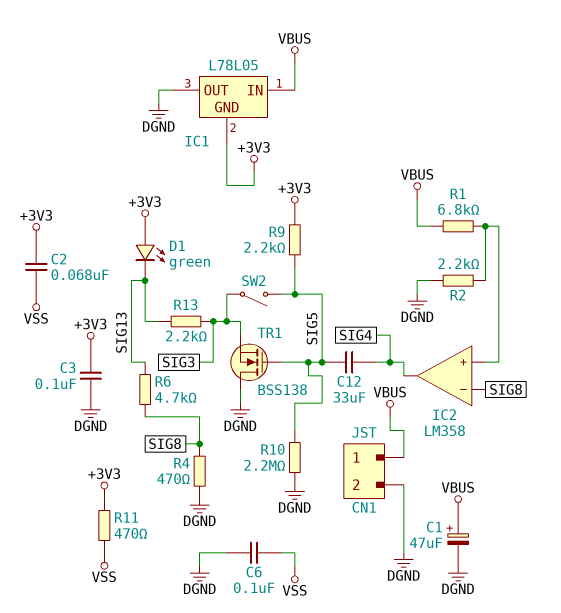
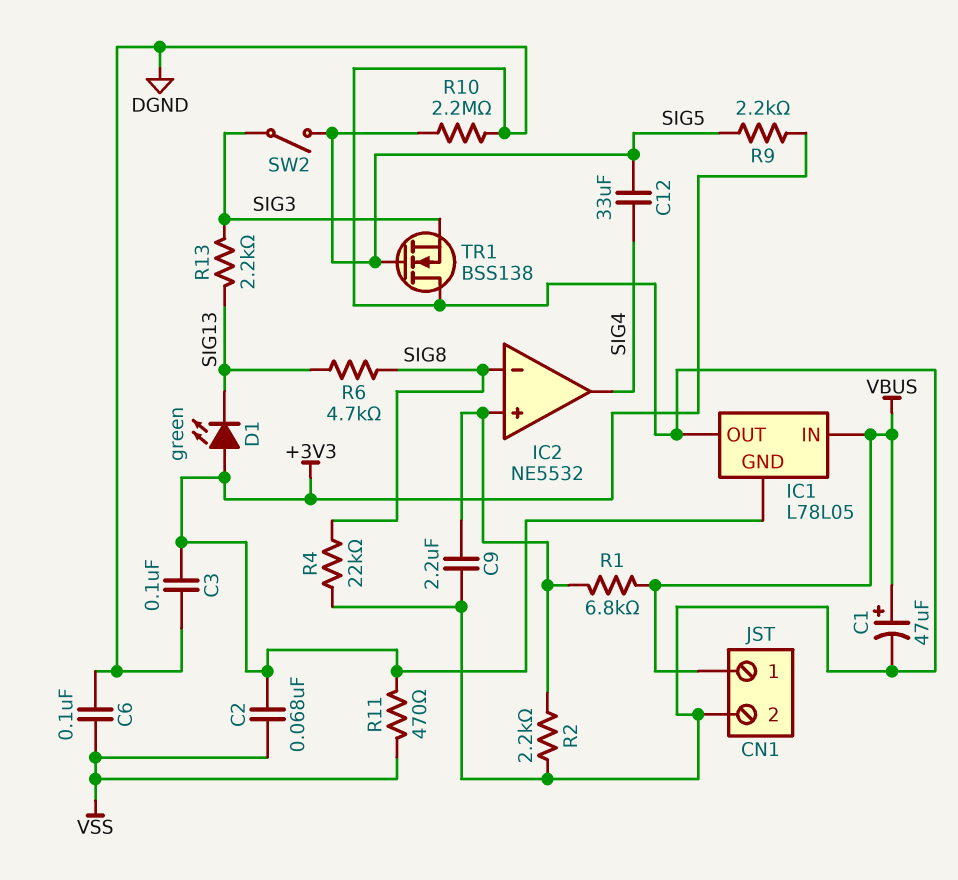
C9: none -> 2.2uF (DGND, IC2/in+)
IC2: LM358 -> NE5532
R4: 470 (DGND, SIG8) -> 22k (DGND, SIG8)

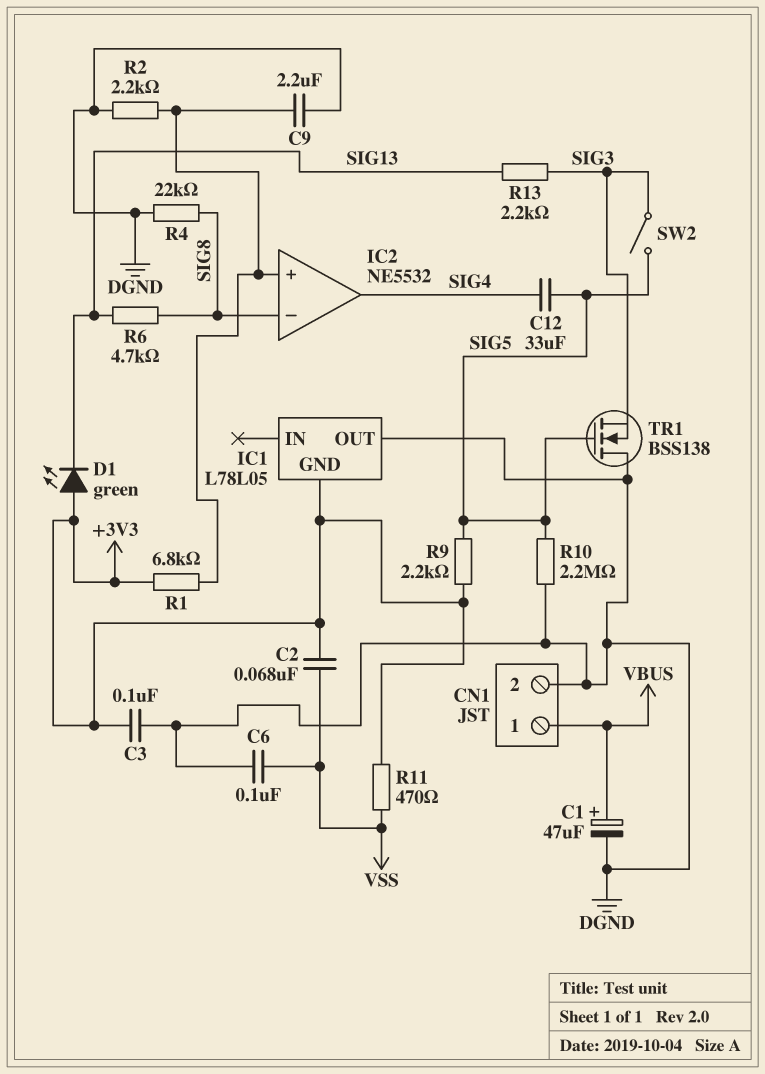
IC1 pin IN: VBUS -> none
R1: 6.8k (IC2/in+, VBUS) -> 6.8k (+3V3, IC2/in+)

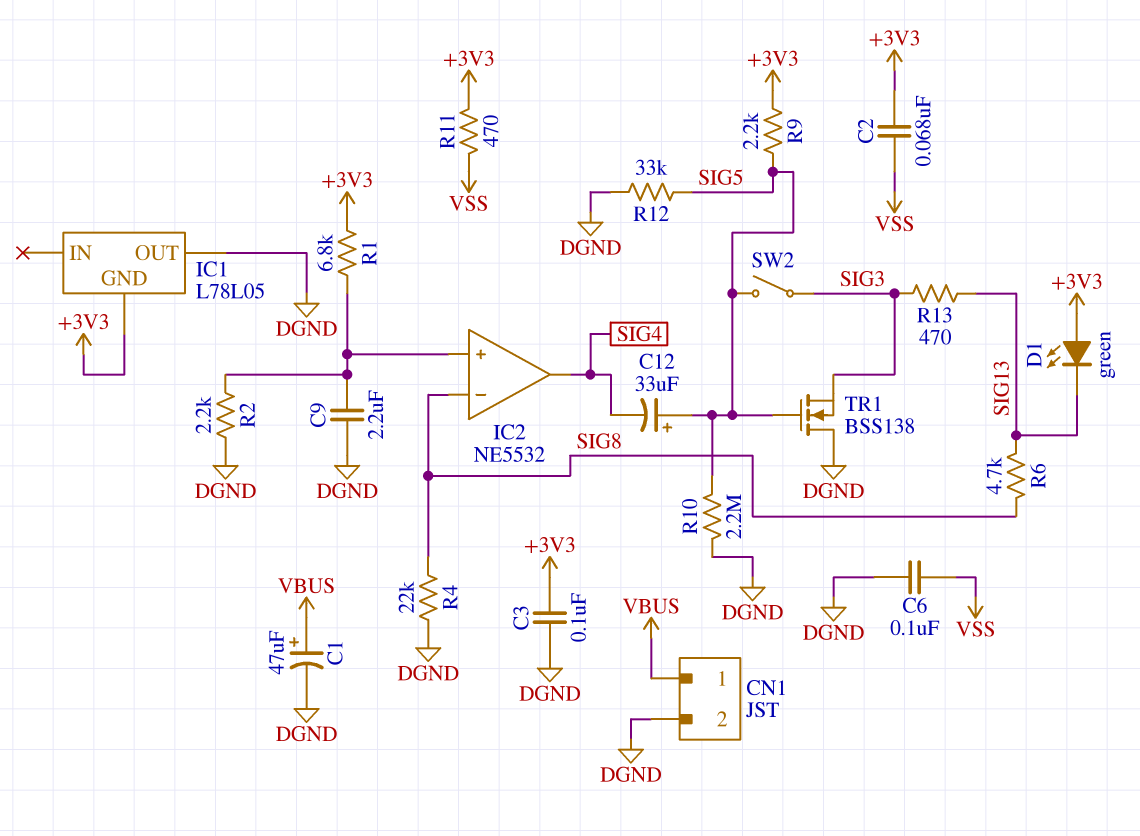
C12: 33uF (SIG4, SIG5) -> 33uF (plus SIG5, minus SIG4)
R12: none -> 33k (DGND, SIG5)
R13: 2.2k (SIG3, SIG13) -> 470 (SIG3, SIG13)

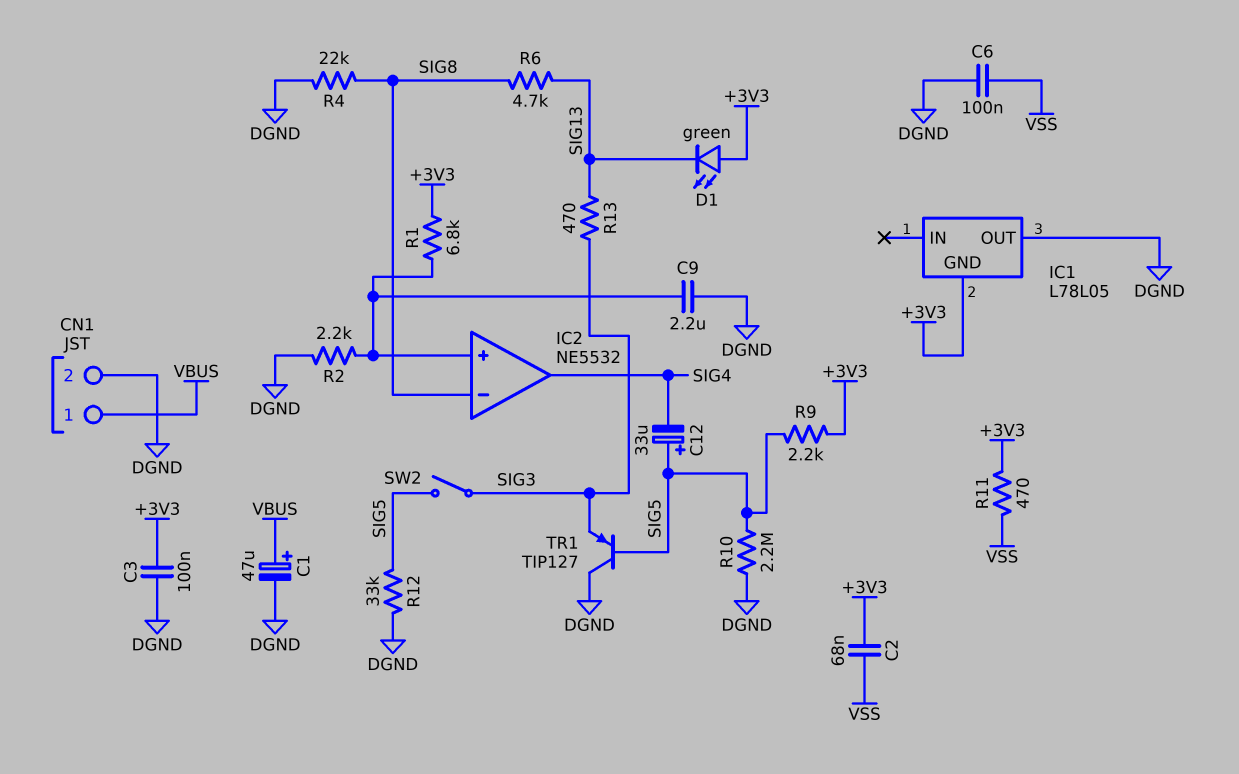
TR1: NMOS BSS138 (G SIG5, D DGND, S SIG3) -> PNP TIP127 (B SIG5, C DGND, E SIG3)

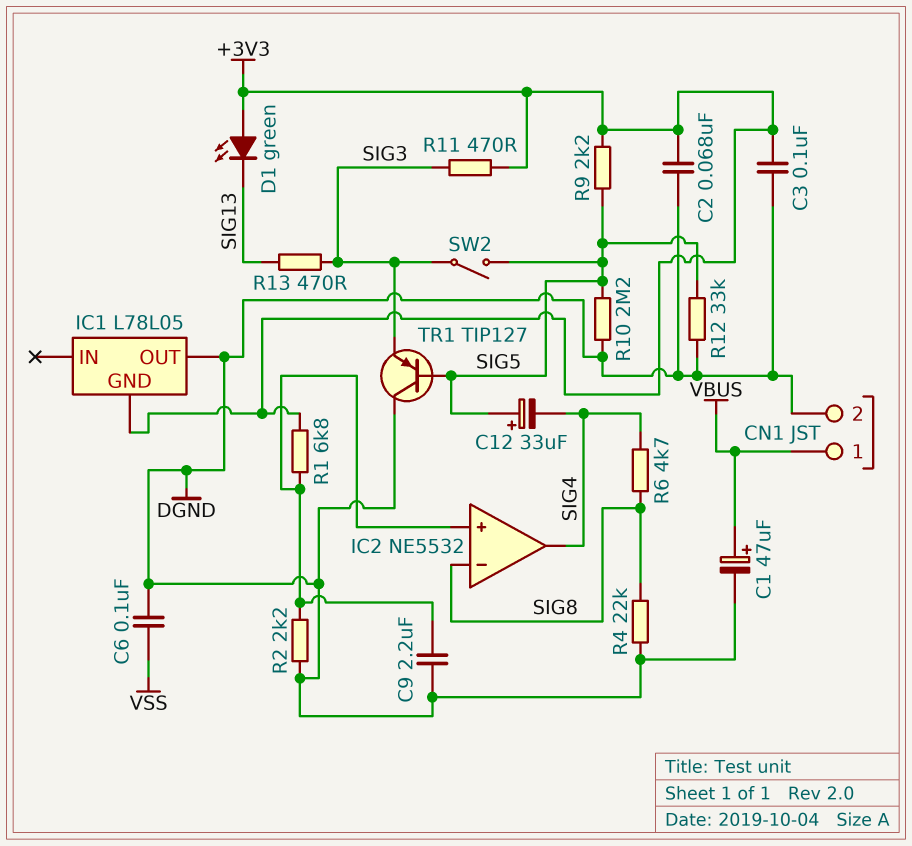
C2: 68nF (+3V3, VSS) -> 68nF (+3V3, DGND)
R6: 4.7k (SIG8, SIG13) -> 4.7k (SIG4, SIG8)
R11: 470 (+3V3, VSS) -> 470 (+3V3, SIG3)

